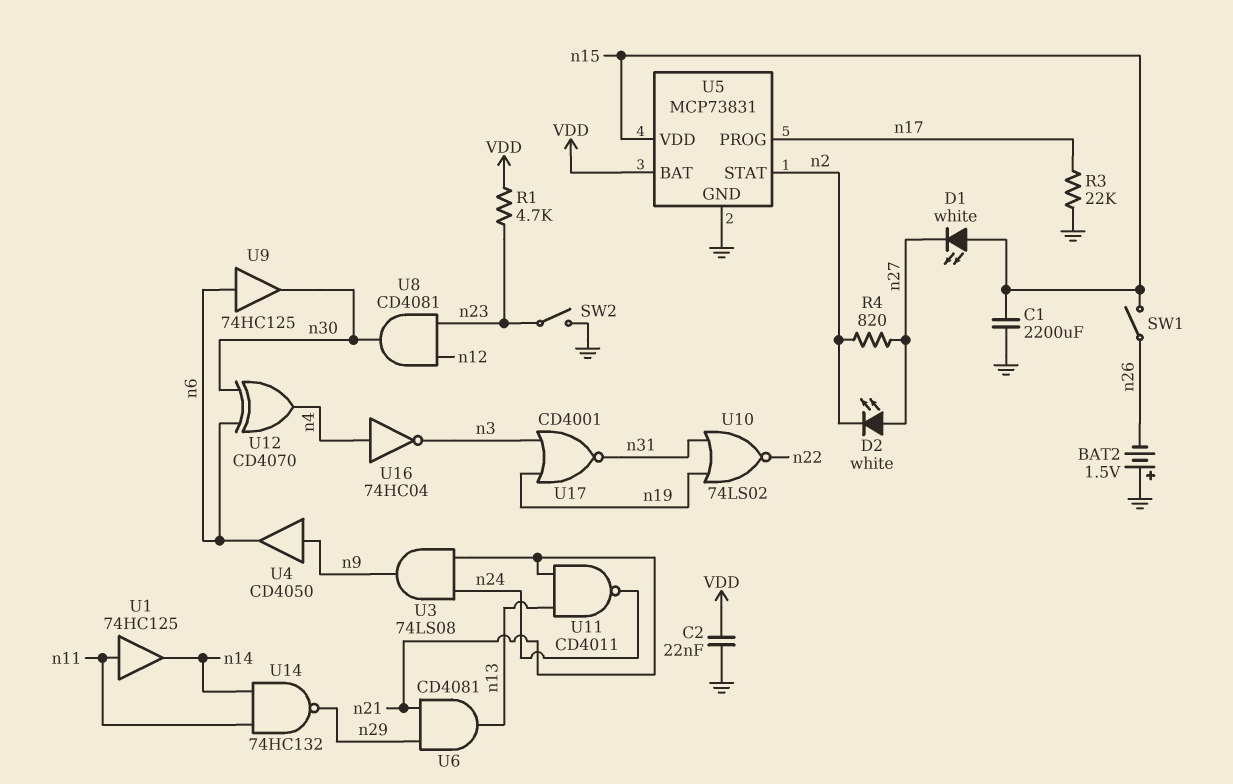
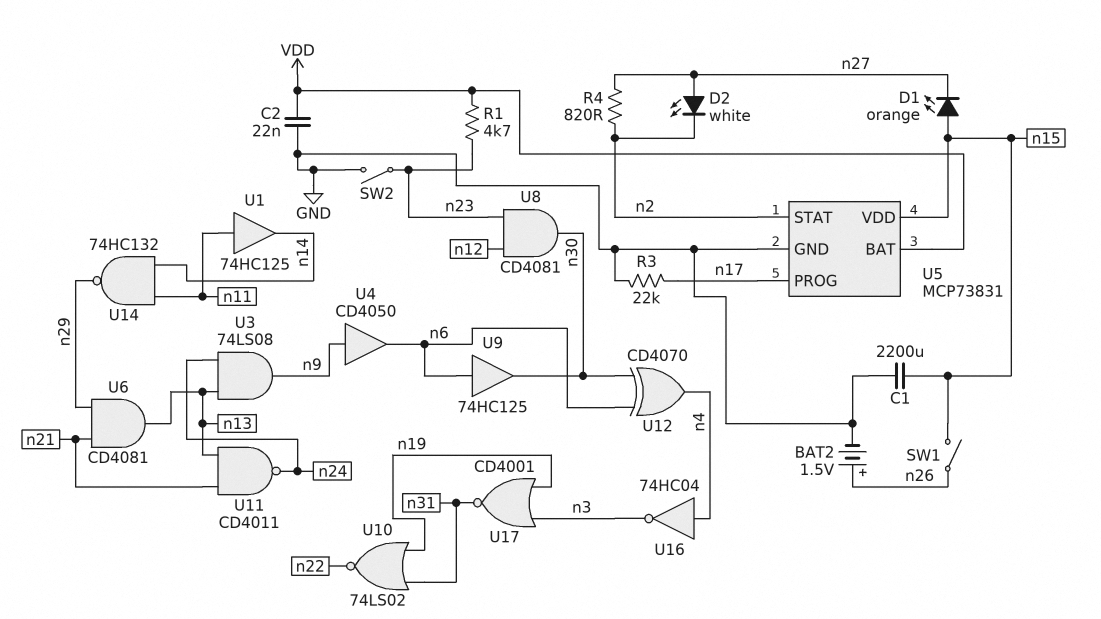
BAT2: 1.5V (plus GND, minus n26) -> 1.5V (plus n26, minus GND)
D1: LED white (A n15, K n27) -> LED orange (A n15, K n27)
U3: AND 74LS08 (in n21, in n24, out n9) -> AND 74LS08 (in n13, in n24, out n9)

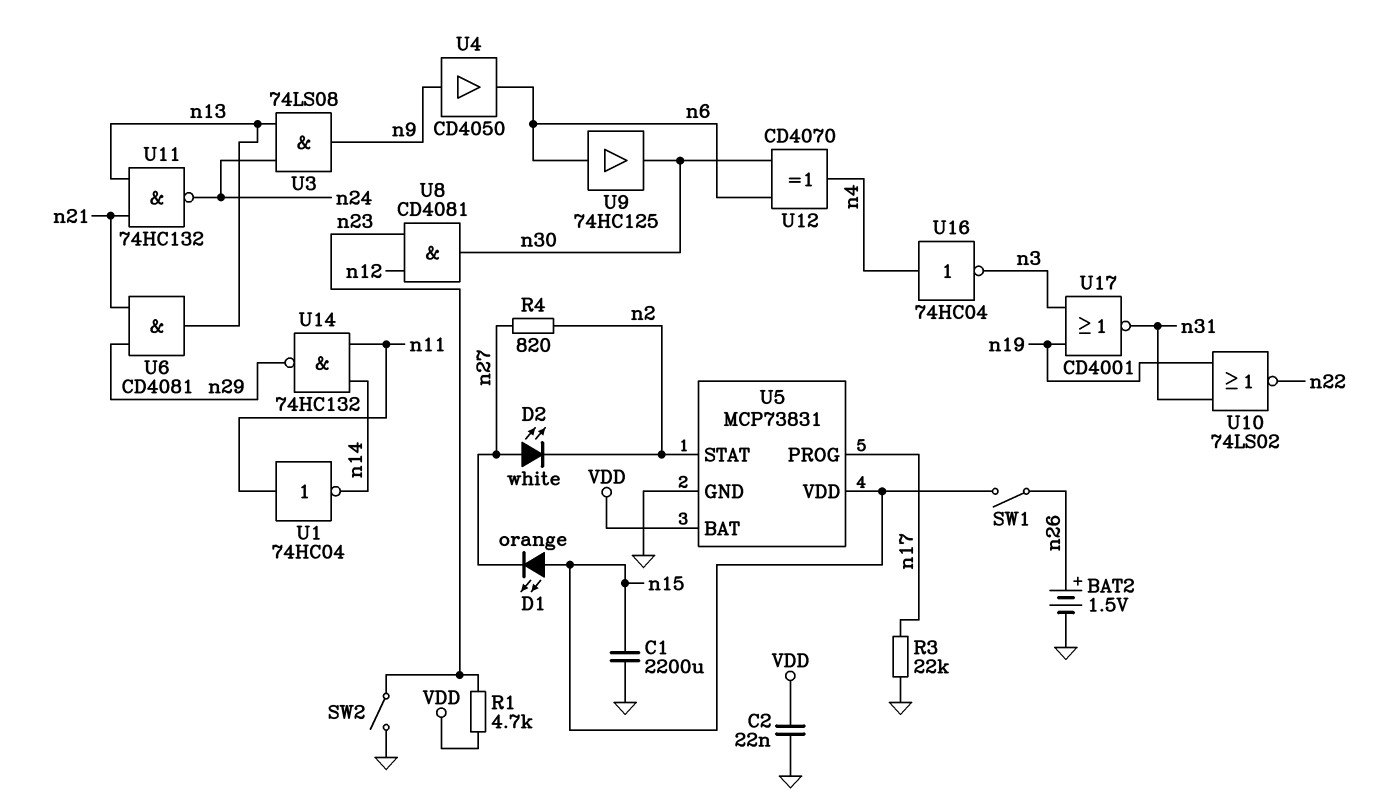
U1: buffer 74HC125 (in n11, out n14) -> NOT 74HC04 (in n11, out n14)
U11: NAND CD4011 (in n13, in n21, out n24) -> NAND 74HC132 (in n13, in n21, out n24)

